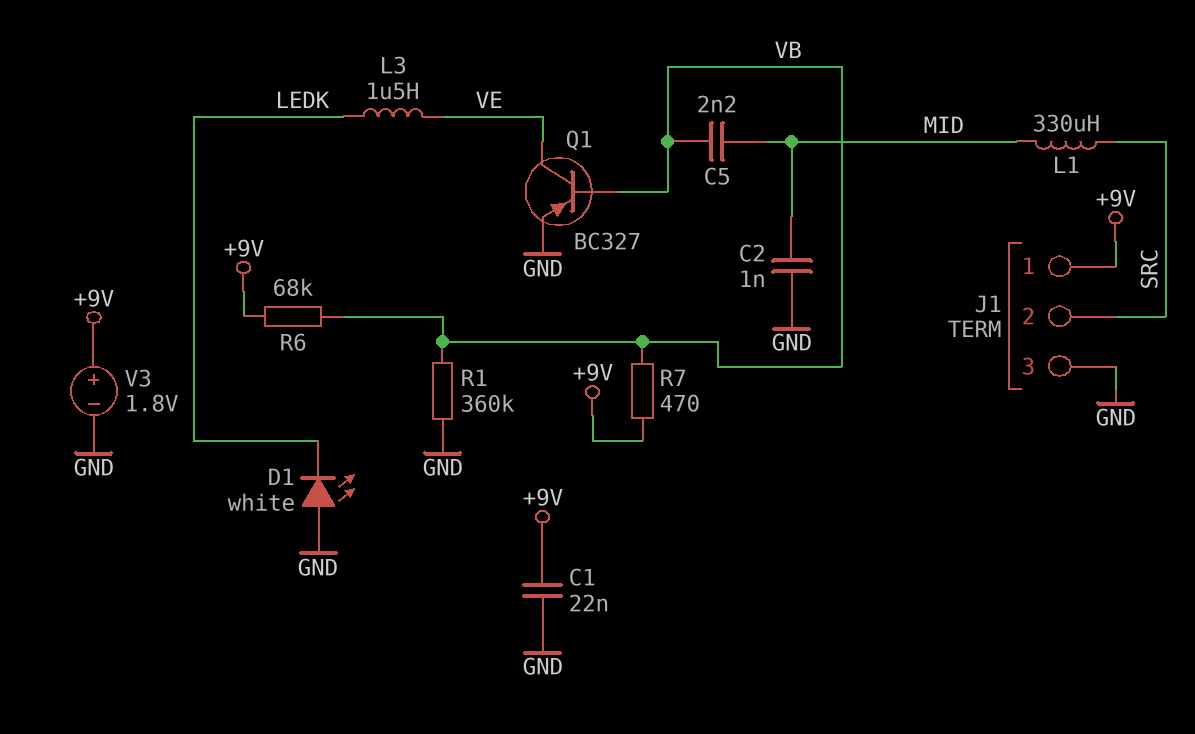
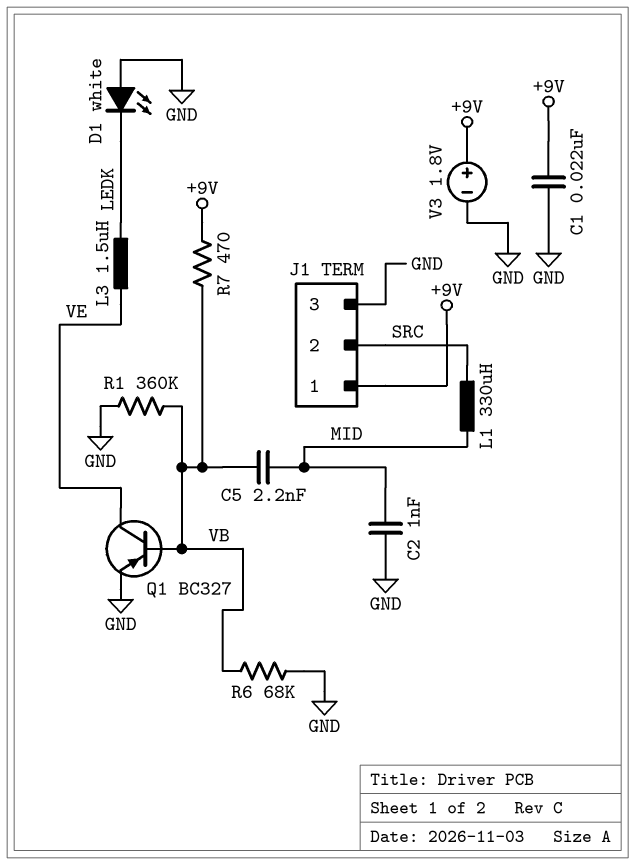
R6: 68k (+9V, VB) -> 68k (GND, VB)

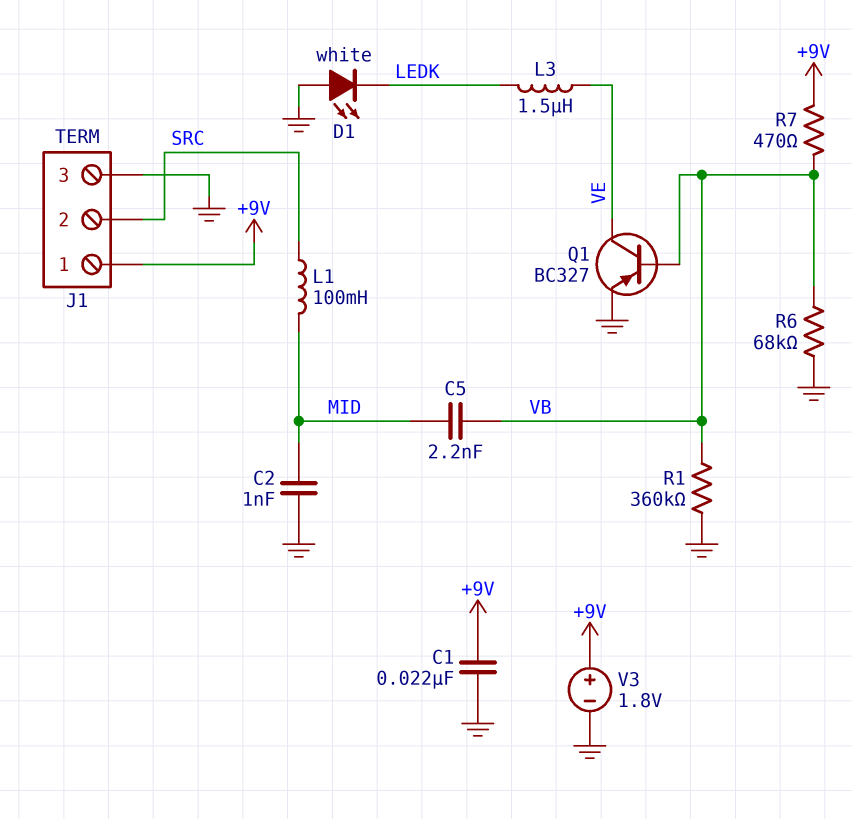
L1: 330uH (MID, SRC) -> 100mH (MID, SRC)

